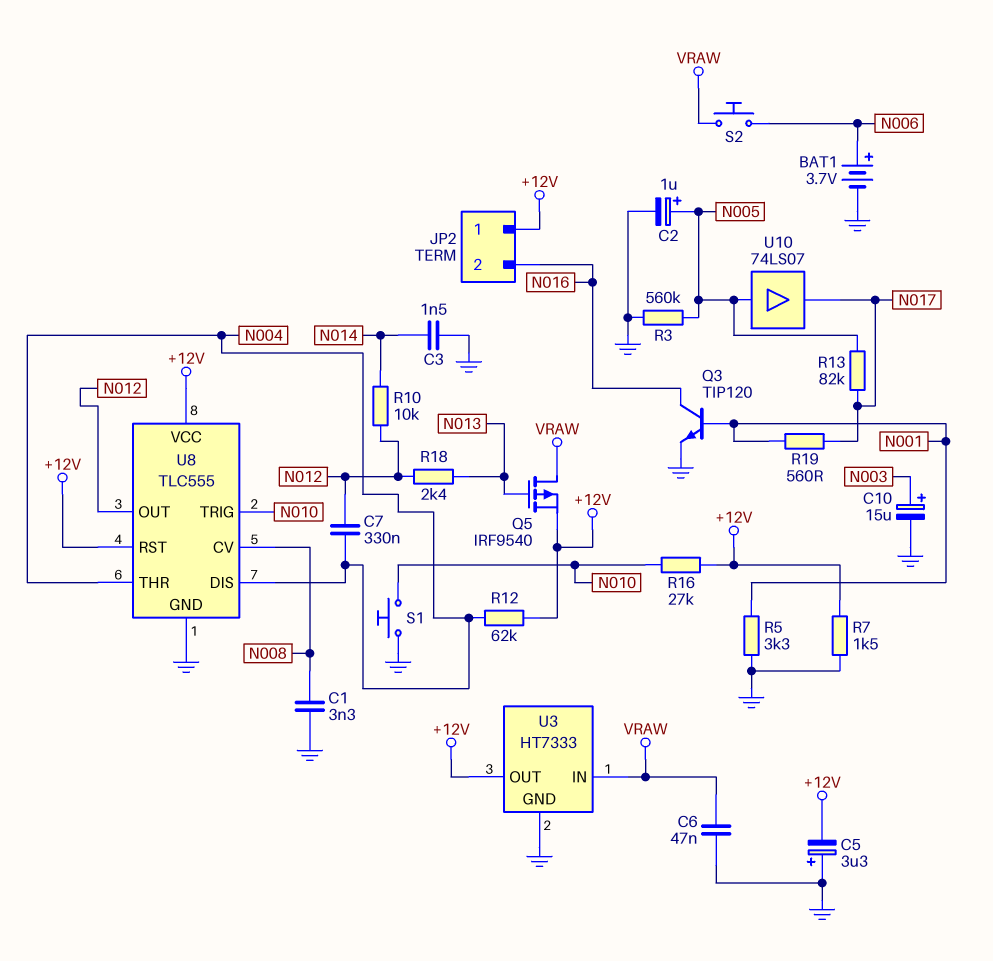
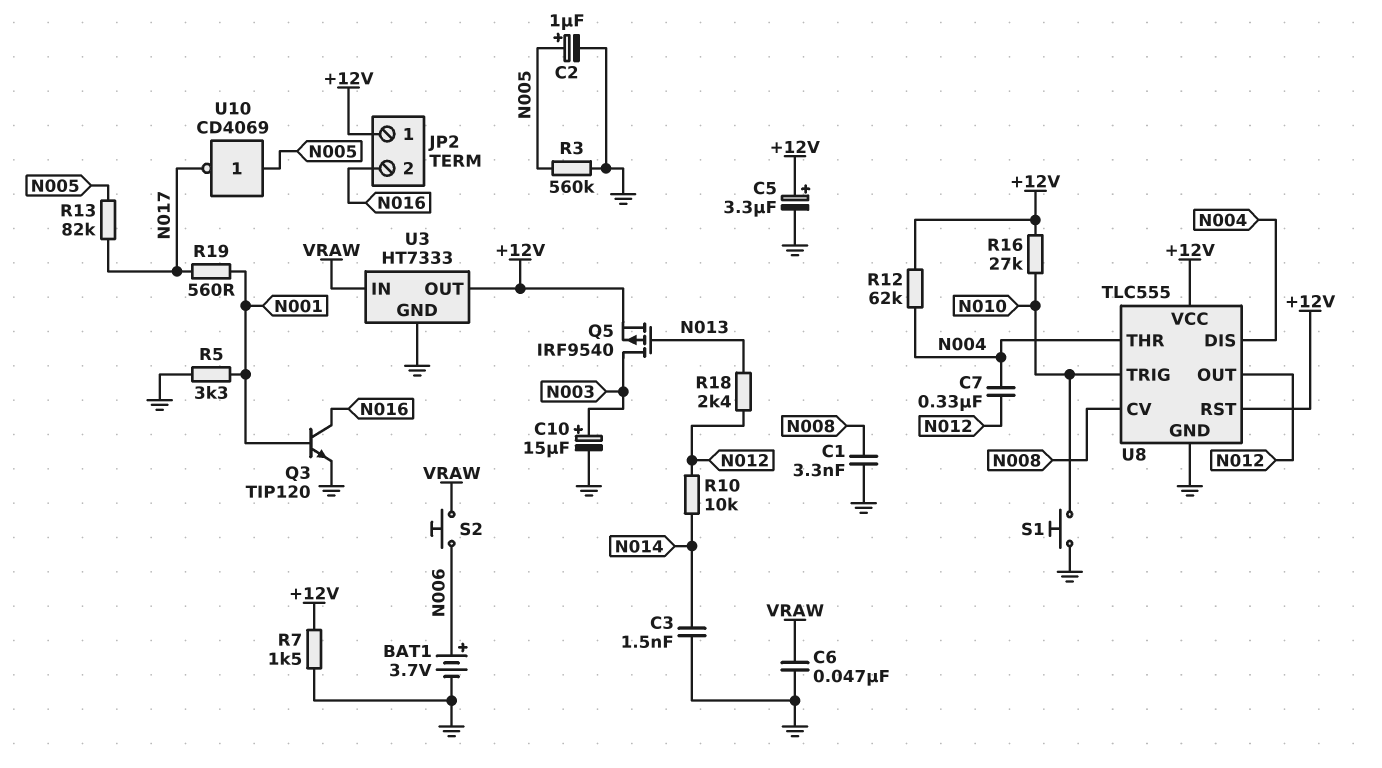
C5: 3.3uF (plus GND, minus +12V) -> 3.3uF (plus +12V, minus GND)
Q5: PMOS IRF9540 (G N013, D VRAW, S +12V) -> PMOS IRF9540 (G N013, D N003, S +12V)
U10: buffer 74LS07 (in N005, out N017) -> NOT CD4069 (in N005, out N017)

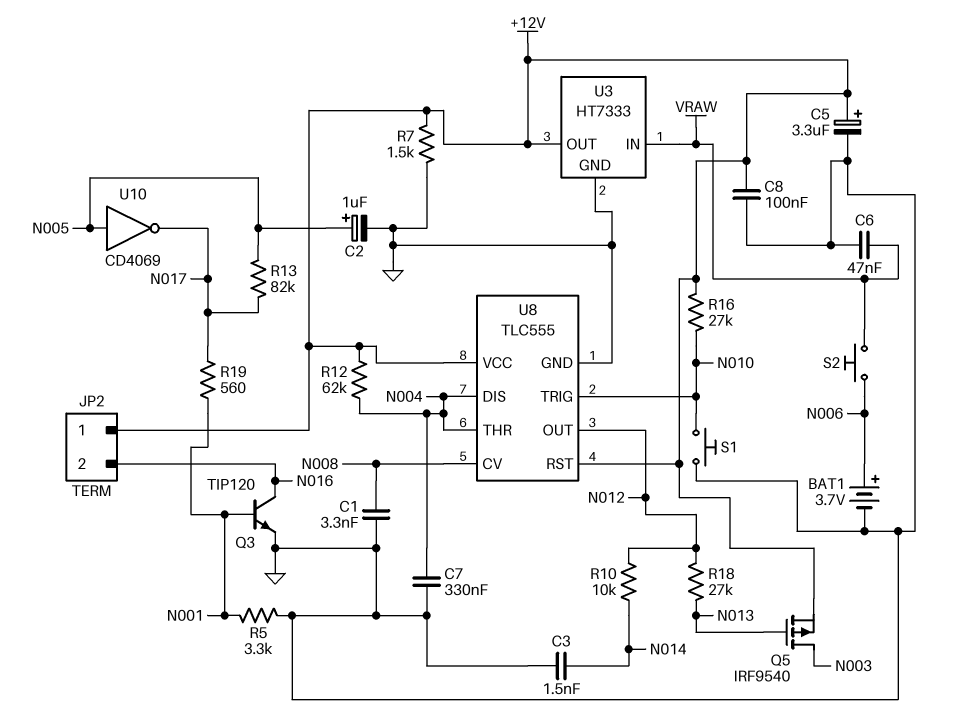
C7: 330nF (N004, N012) -> 330nF (GND, N004)
C8: none -> 100nF (+12V, GND)
C10: 15uF (plus N003, minus GND) -> none
R3: 560k (GND, N005) -> none
R18: 2.4k (N012, N013) -> 27k (N012, N013)

